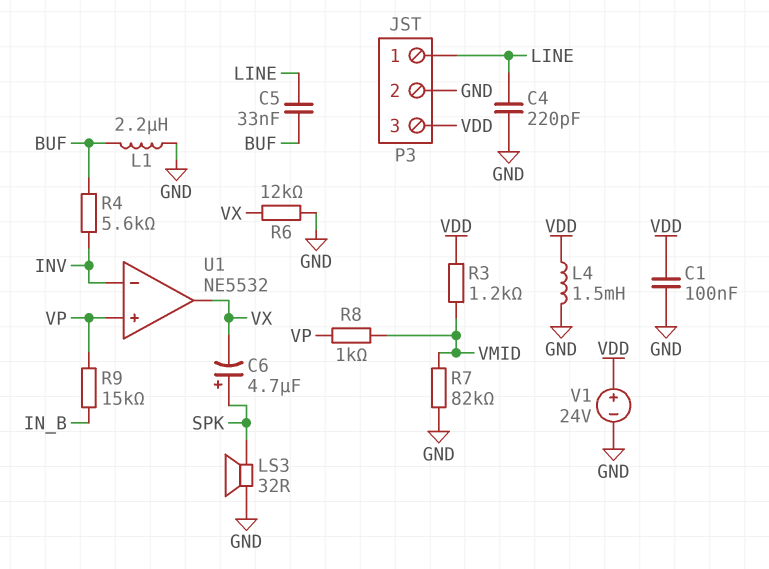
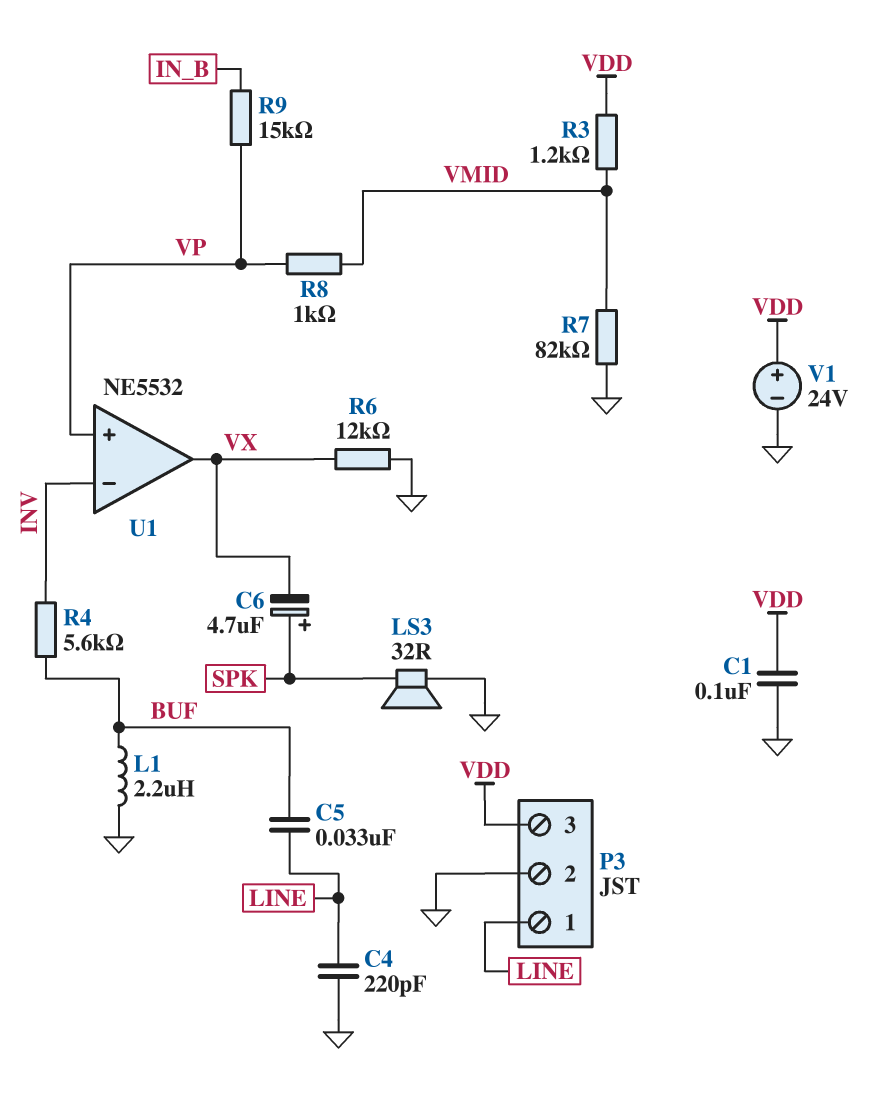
L4: 1.5mH (GND, VDD) -> none

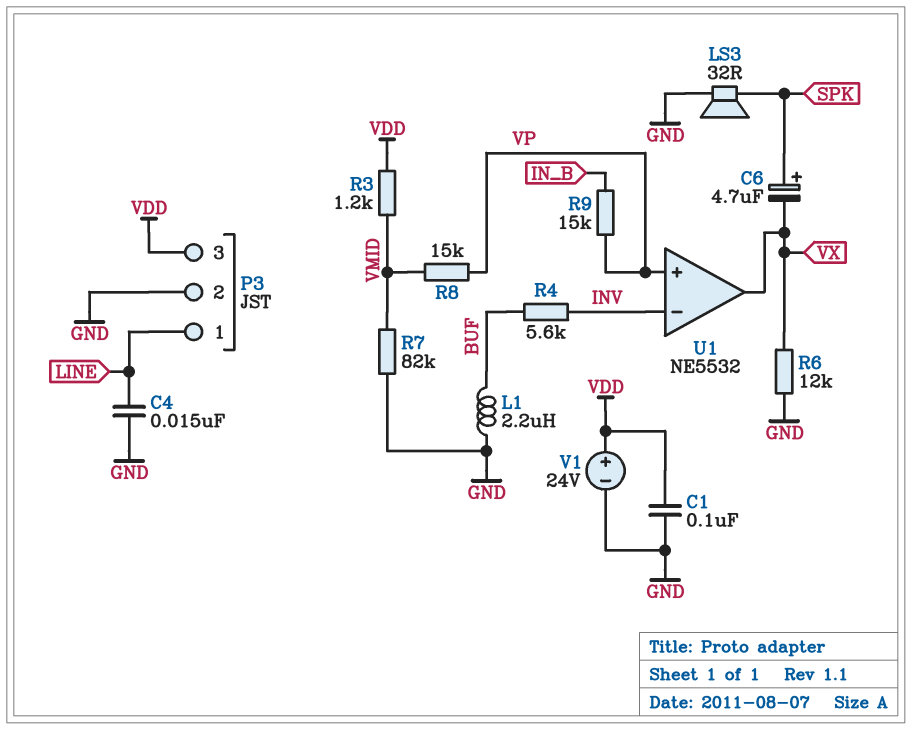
C4: 220pF (GND, LINE) -> 15nF (GND, LINE)
C5: 33nF (BUF, LINE) -> none
R8: 1k (VMID, VP) -> 15k (VMID, VP)

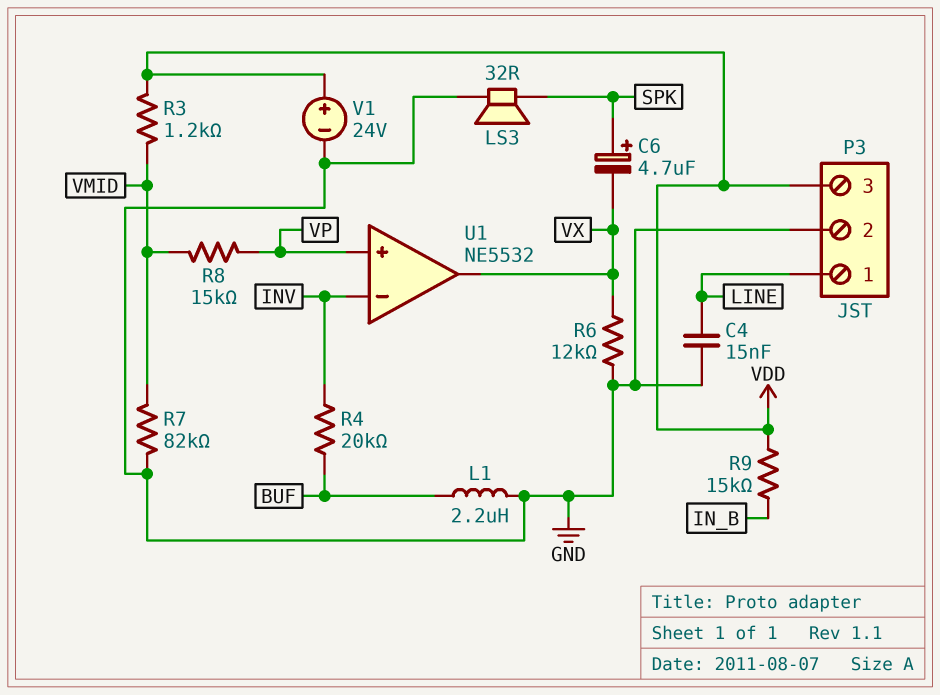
C1: 100nF (GND, VDD) -> none
R4: 5.6k (BUF, INV) -> 20k (BUF, INV)
R9: 15k (IN_B, VP) -> 15k (IN_B, VDD)

